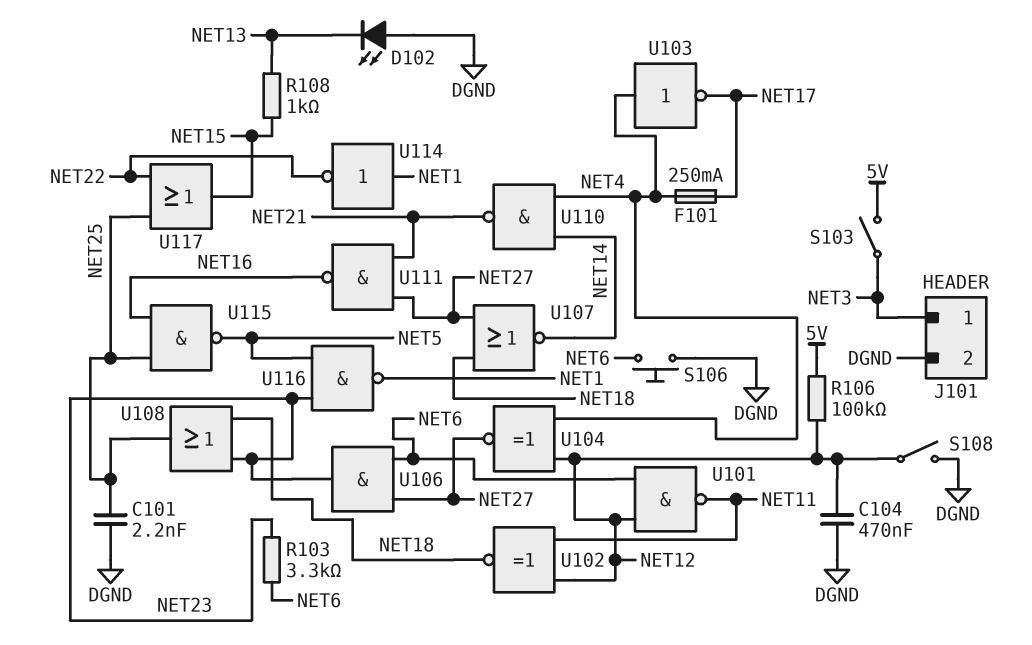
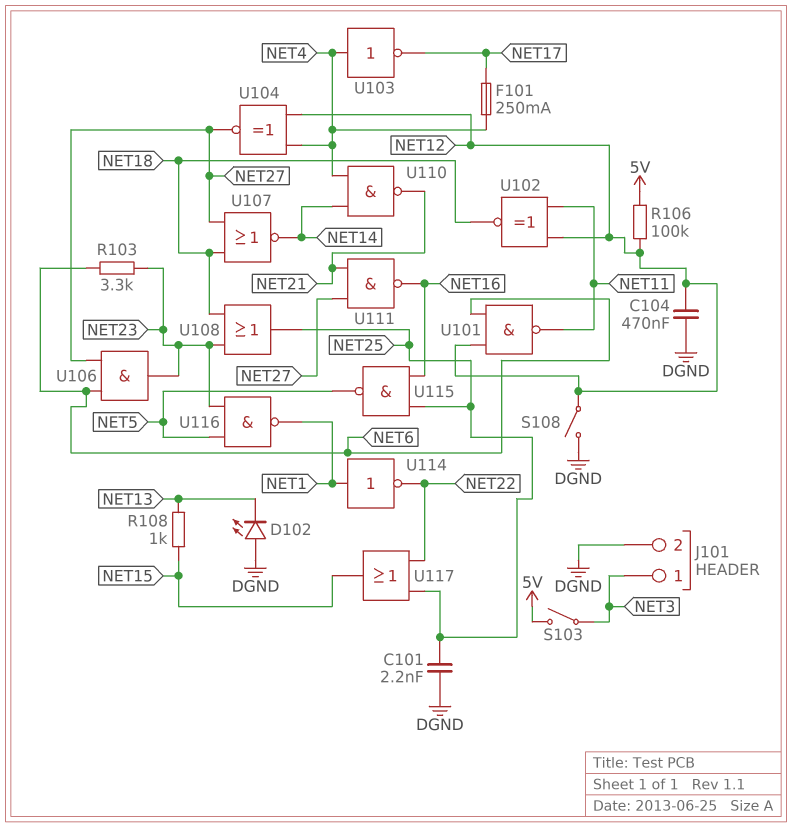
S106: button (DGND, NET6) -> none

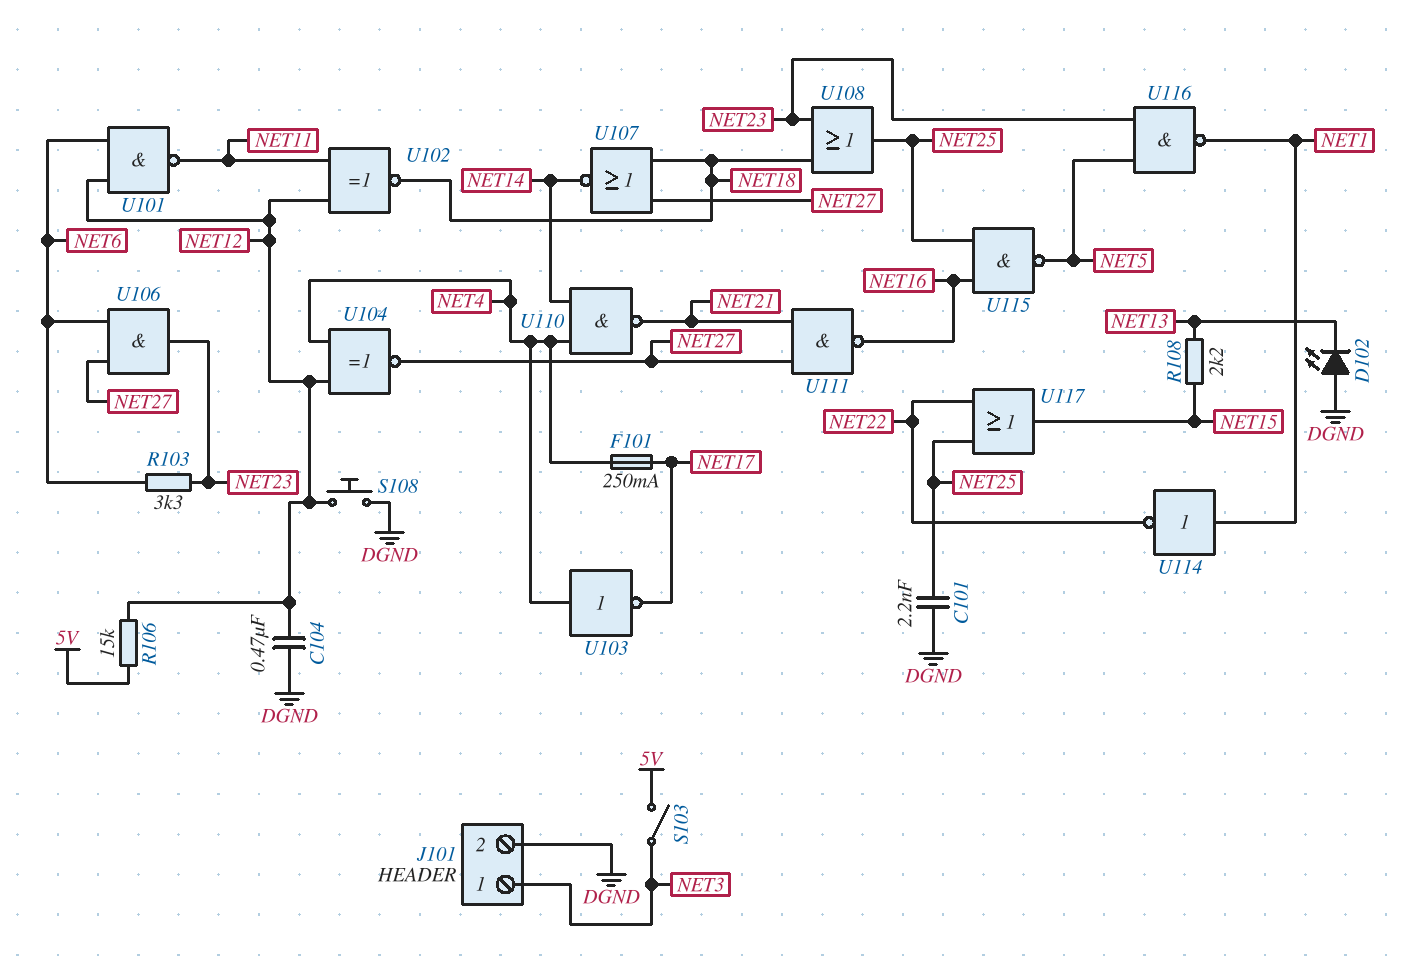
R106: 100k (5V, NET12) -> 15k (5V, NET12)
R108: 1k (NET13, NET15) -> 2.2k (NET13, NET15)
S108: switch (DGND, NET12) -> button (DGND, NET12)

